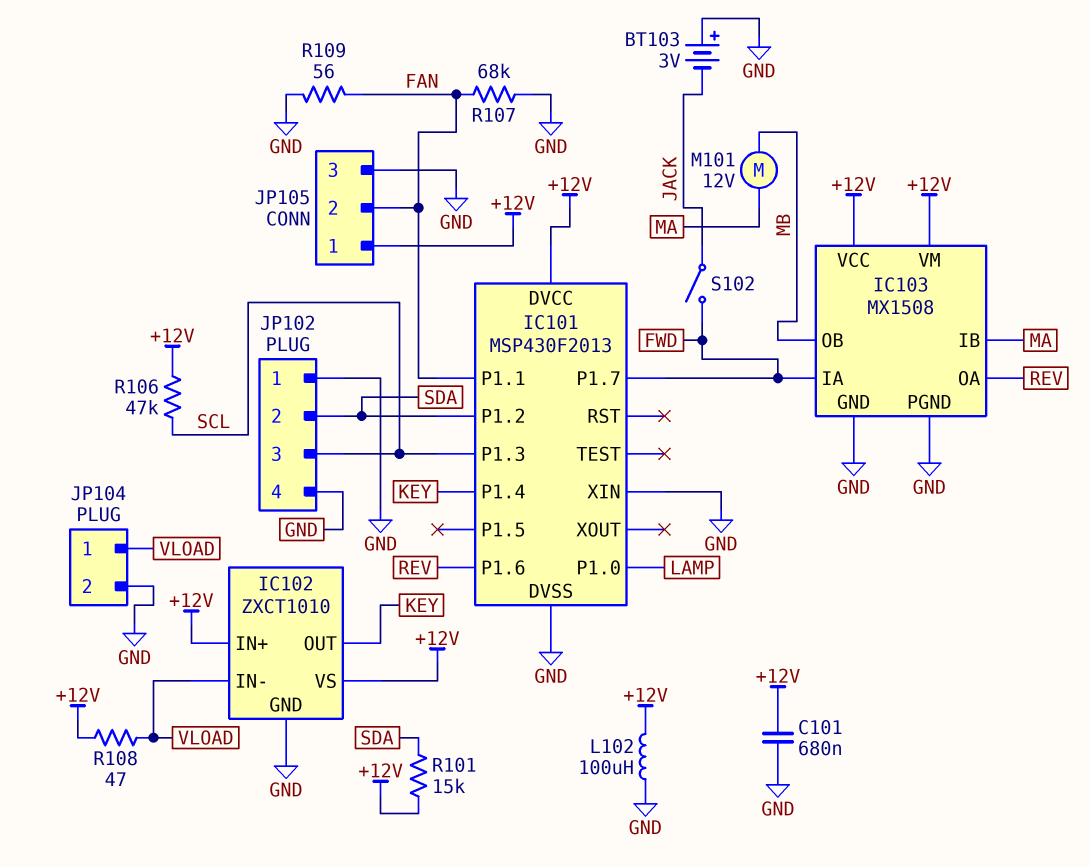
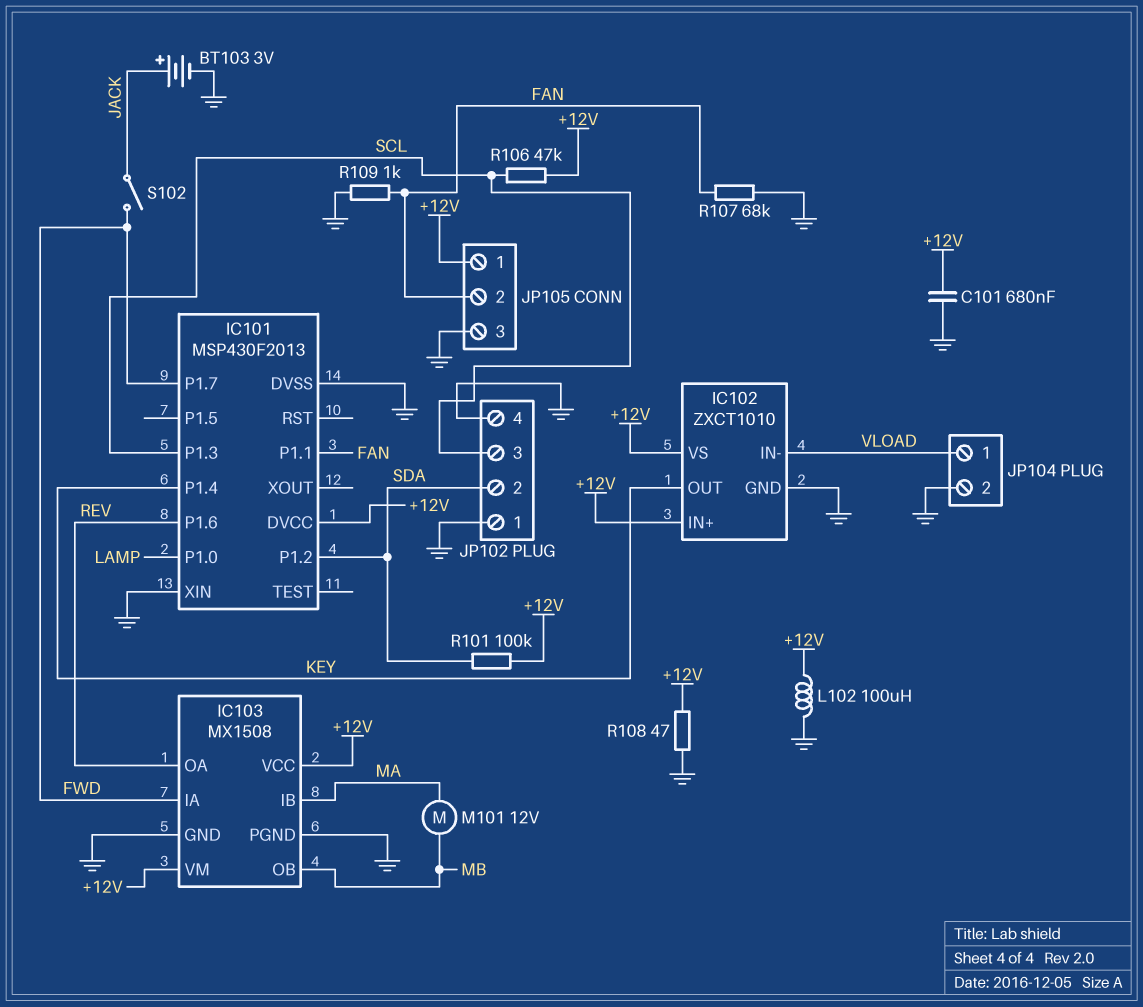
BT103: 3V (plus GND, minus JACK) -> 3V (plus JACK, minus GND)
R101: 15k (+12V, SDA) -> 100k (+12V, SDA)
R108: 47 (+12V, VLOAD) -> 47 (+12V, GND)
R109: 56 (FAN, GND) -> 1k (FAN, GND)

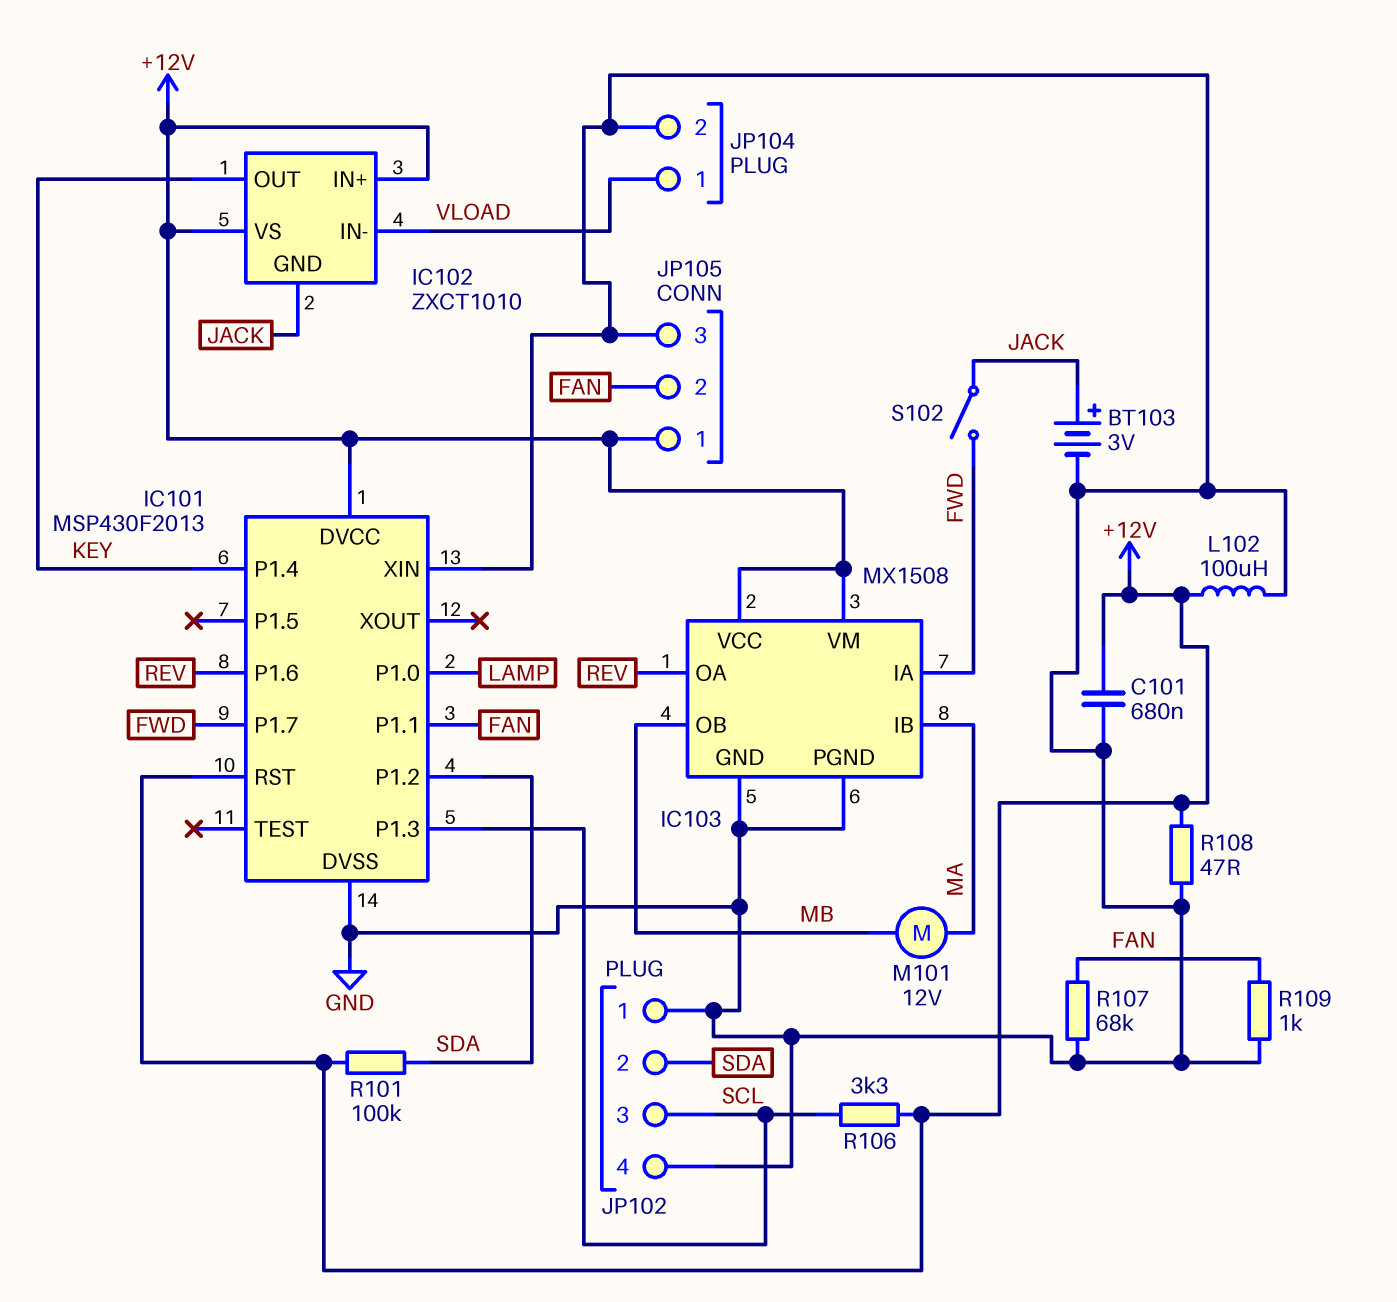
IC101 pin RST: none -> +12V
IC102 pin GND: GND -> JACK
R106: 47k (+12V, SCL) -> 3.3k (+12V, SCL)

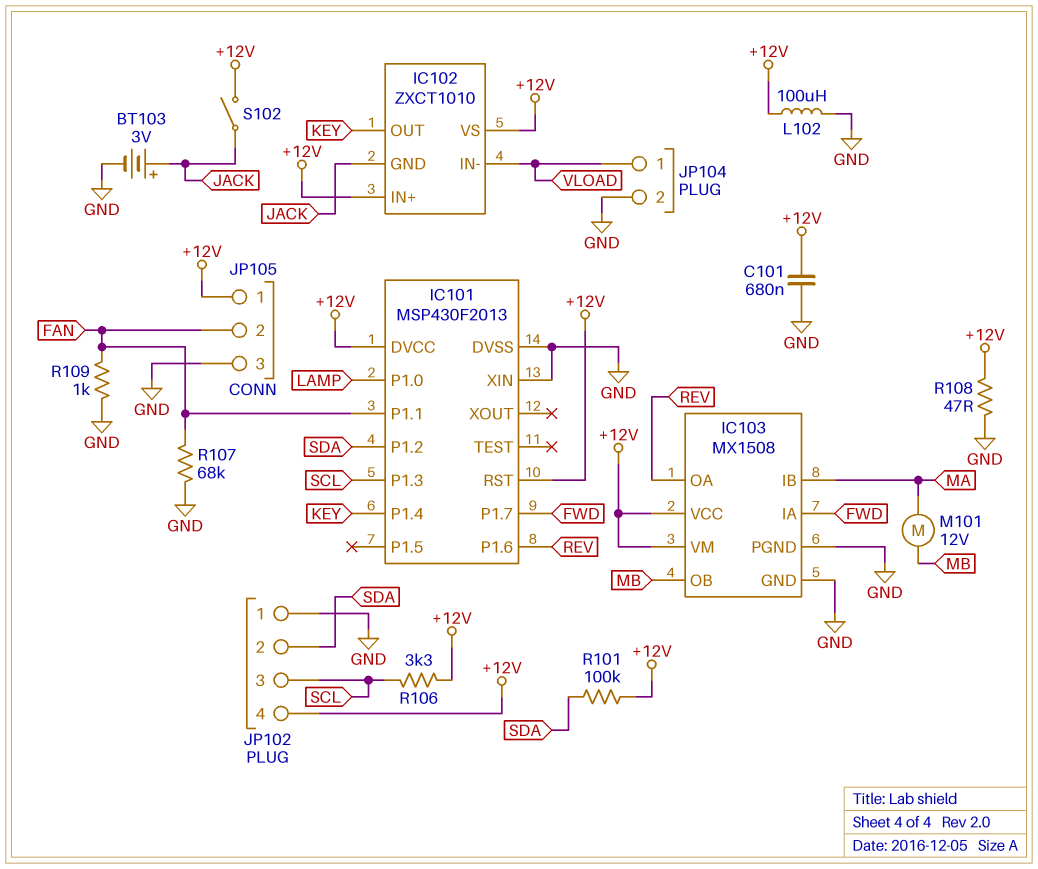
JP102 pin 4: GND -> +12V
S102: switch (FWD, JACK) -> switch (+12V, JACK)

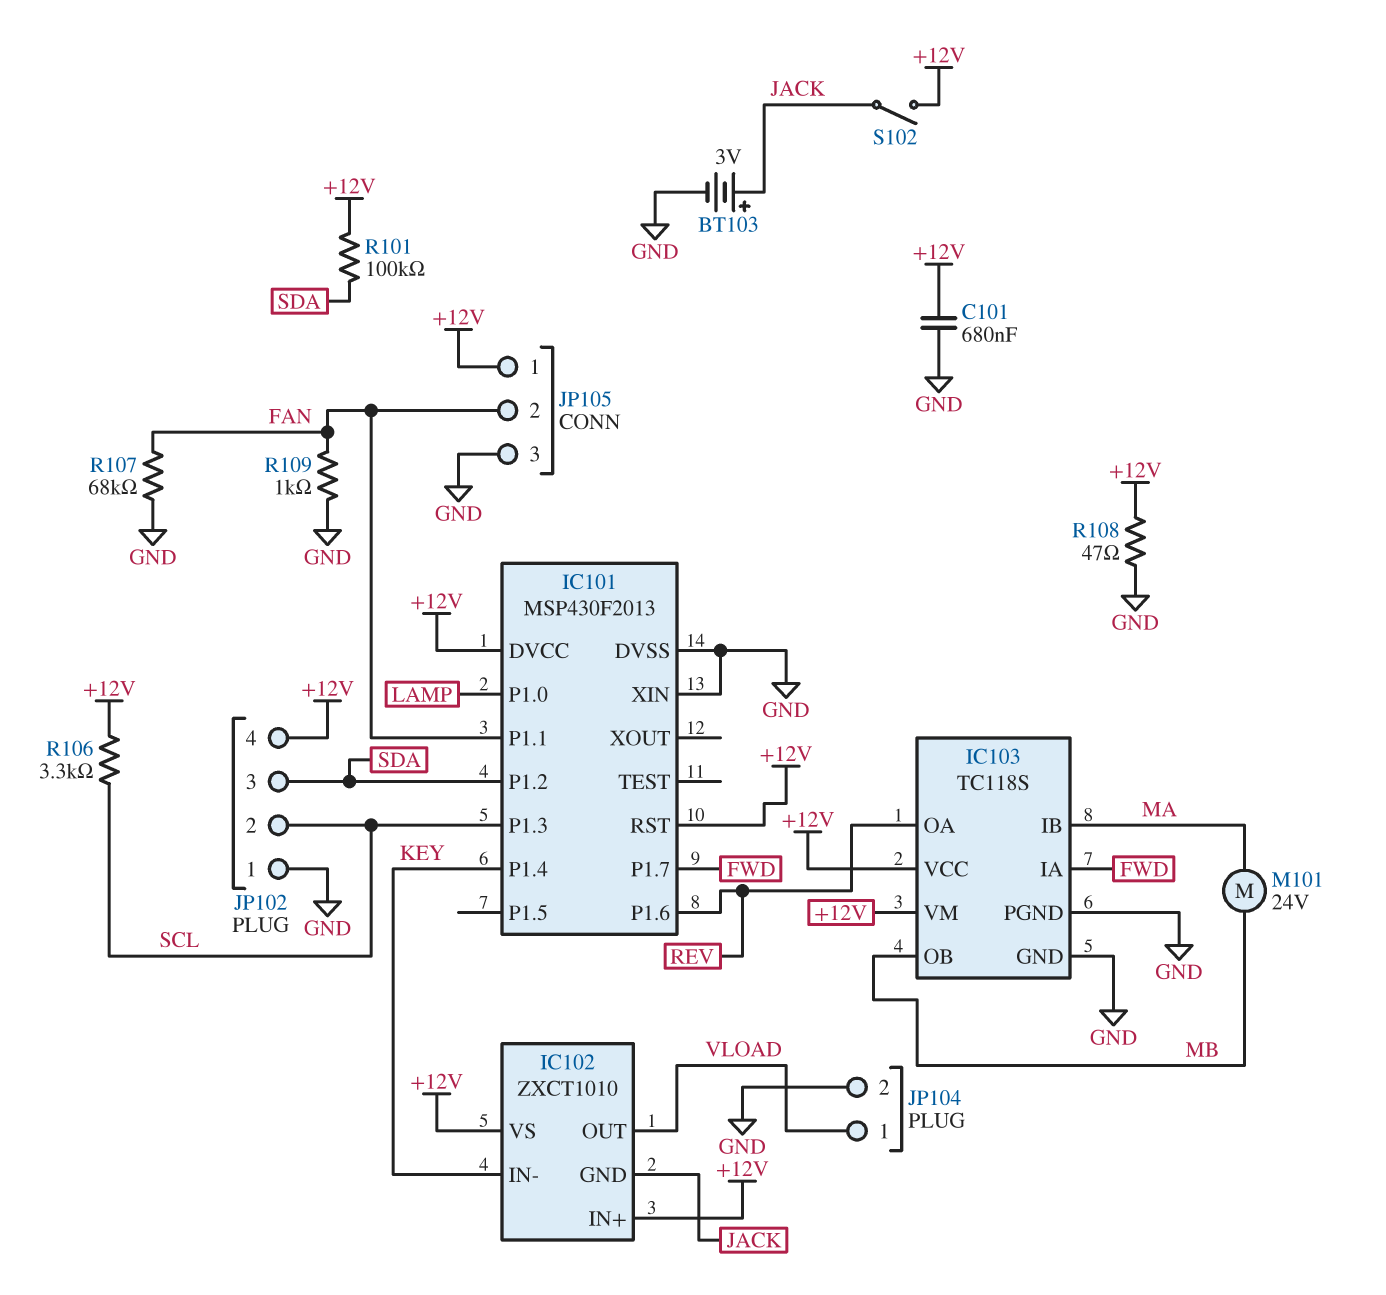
IC102 pin IN-: VLOAD -> KEY
IC102 pin OUT: KEY -> VLOAD
IC103: MX1508 -> TC118S
JP102 pin 2: SDA -> SCL
JP102 pin 3: SCL -> SDA
L102: 100uH (+12V, GND) -> none
M101: motor 12V (MA, MB) -> motor 24V (MA, MB)

